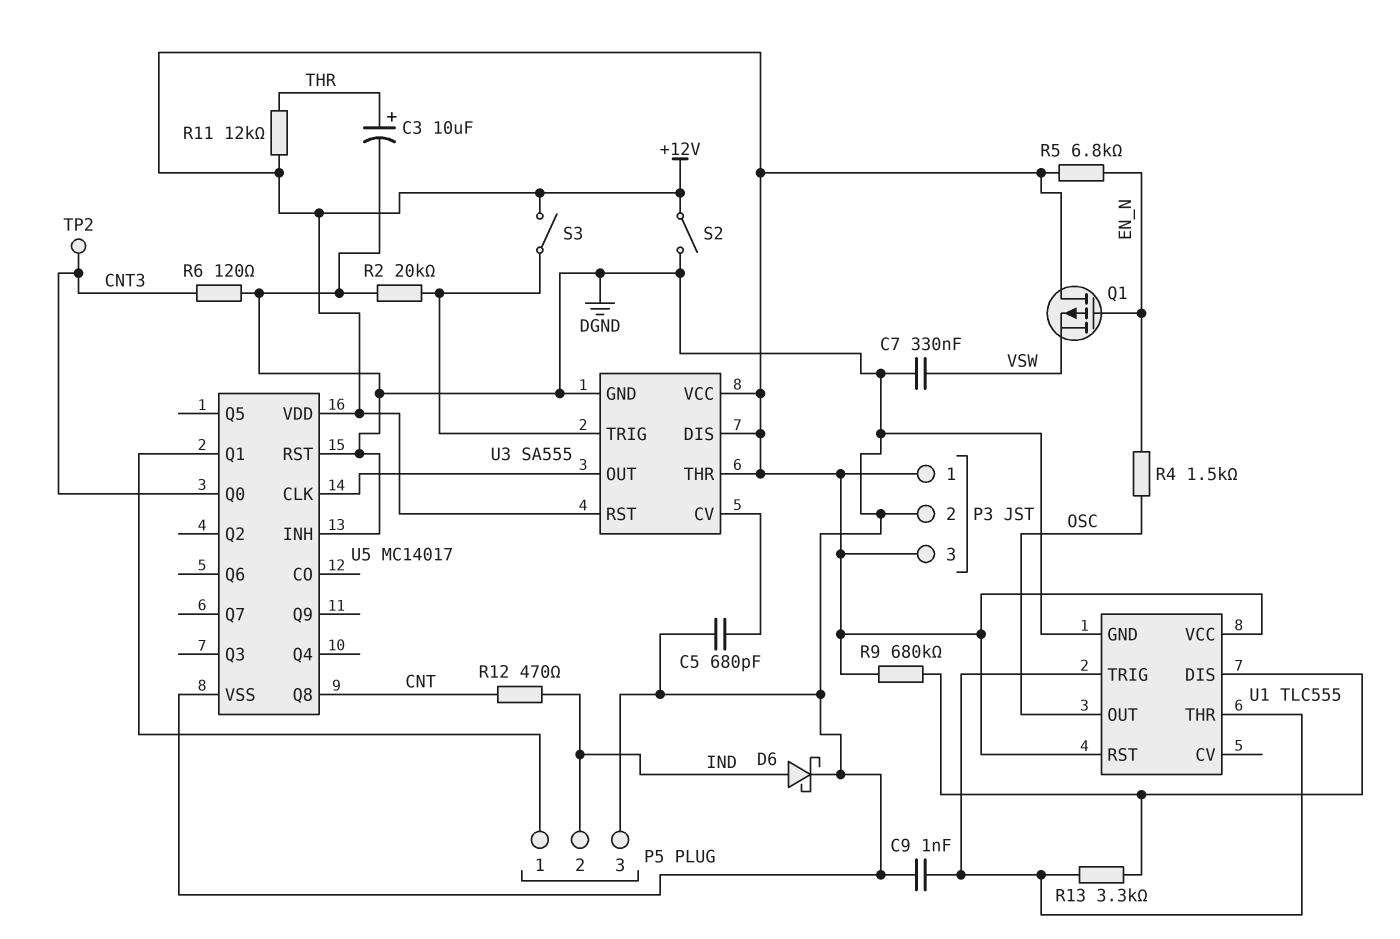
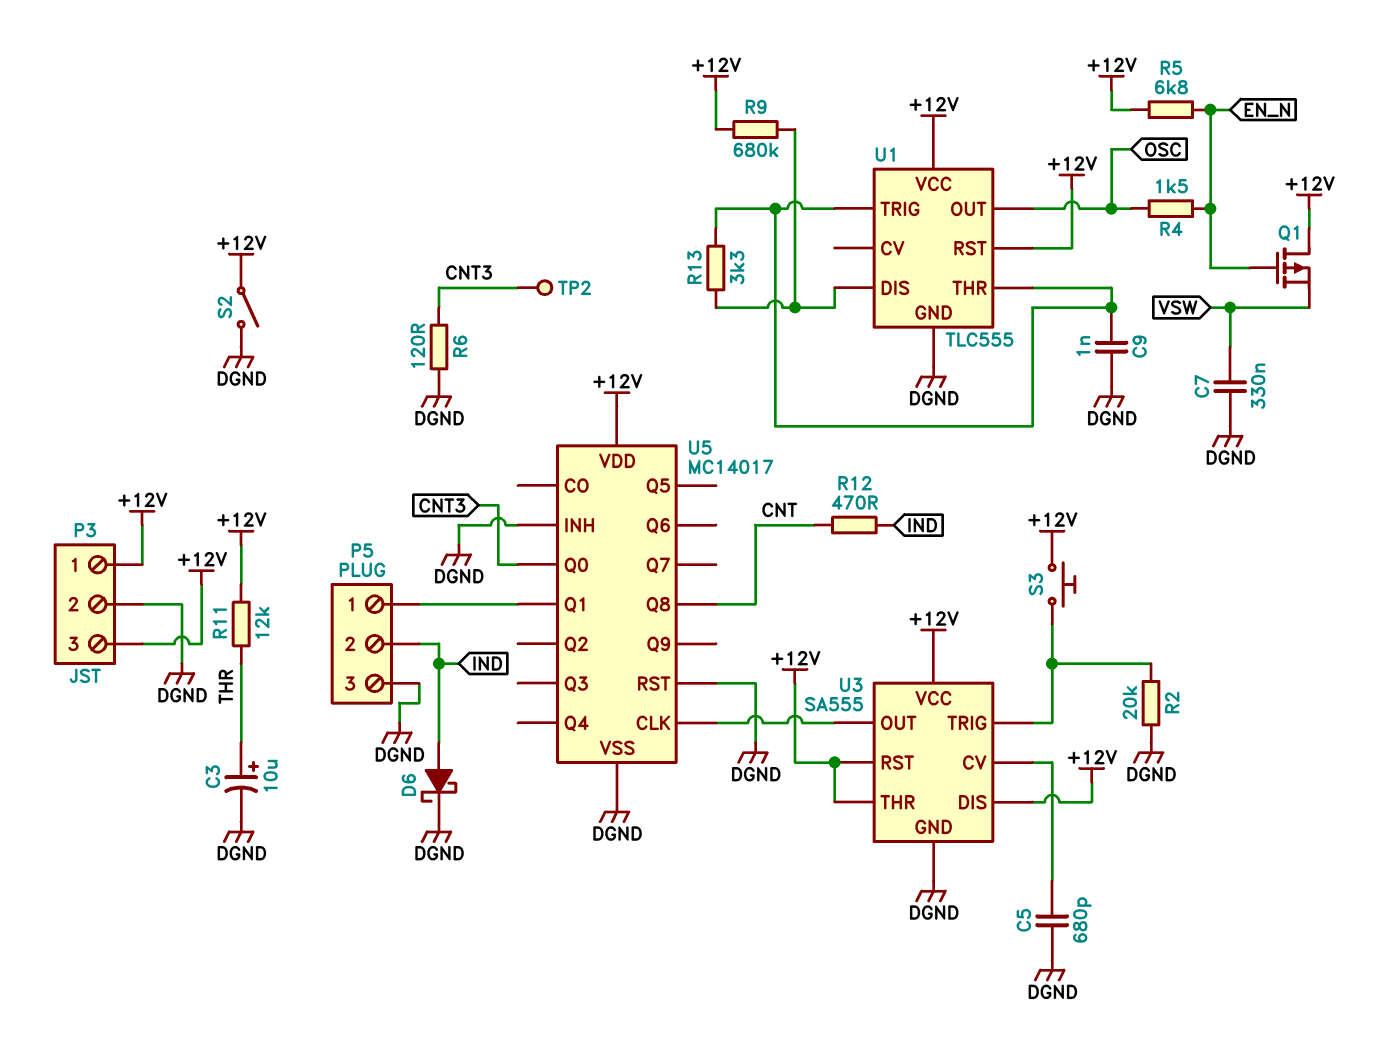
S3: switch (+12V, U3/TRIG) -> button (+12V, U3/TRIG)

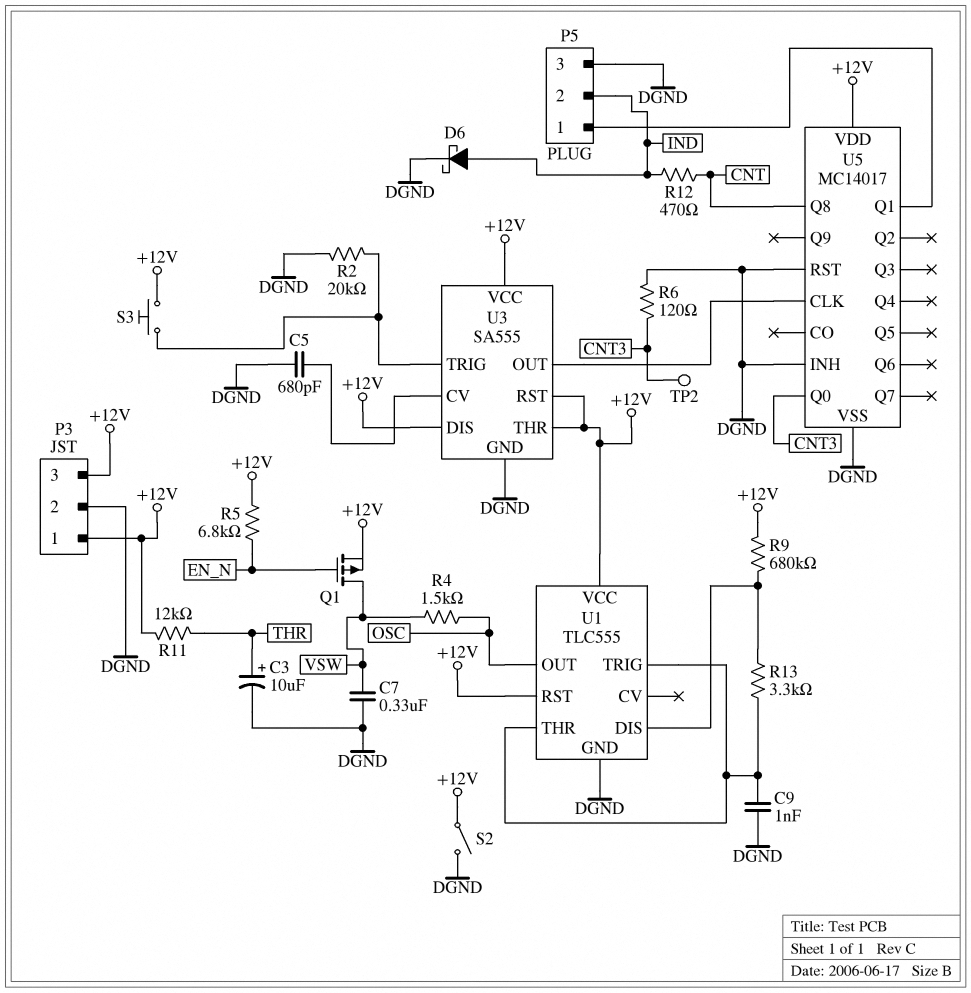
Q1: PMOS (G EN_N, D +12V, S VSW) -> PMOS (G EN_N, D VSW, S +12V)
R4: 1.5k (EN_N, OSC) -> 1.5k (OSC, VSW)

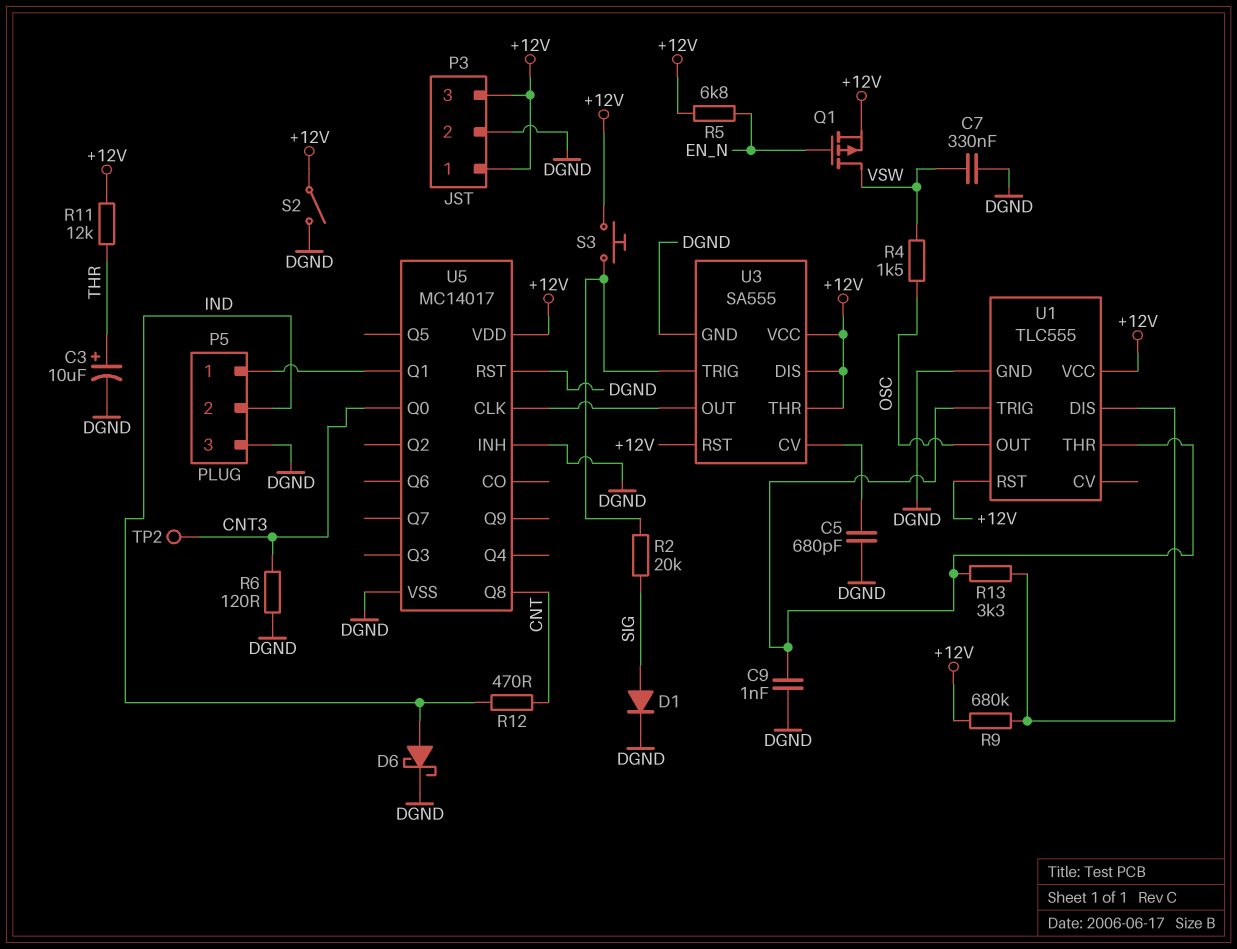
D1: none -> diode (A SIG, K DGND)
R2: 20k (DGND, U3/TRIG) -> 20k (SIG, U3/TRIG)

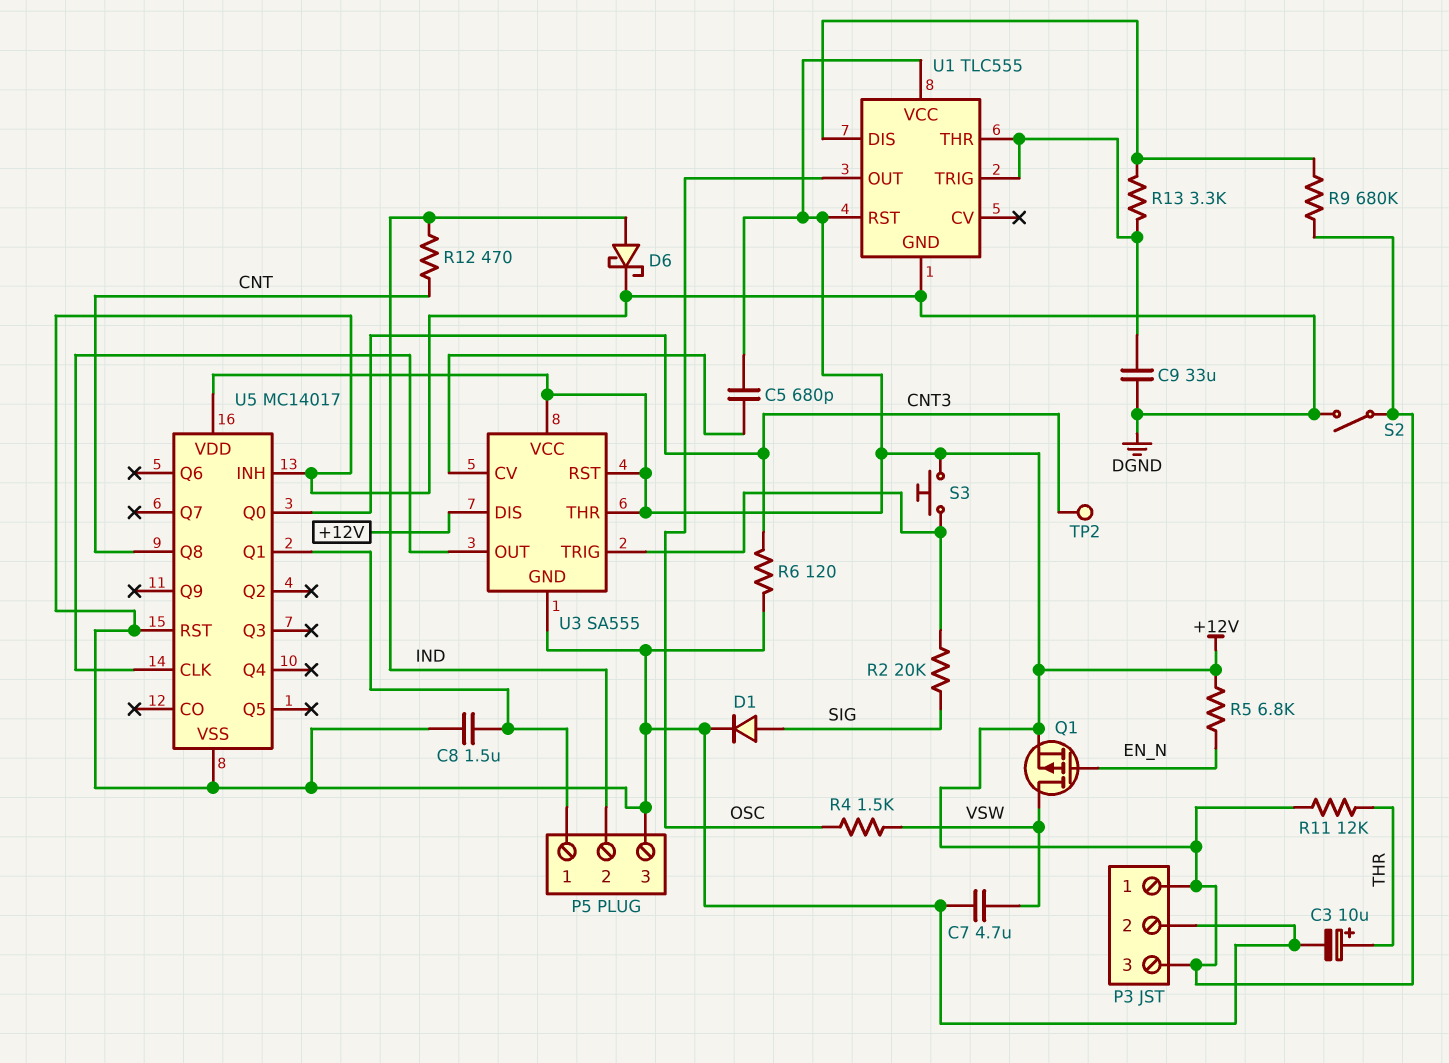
C5: 680pF (DGND, U3/CV) -> 680pF (+12V, U3/CV)
C7: 330nF (DGND, VSW) -> 4.7uF (DGND, VSW)
C8: none -> 1.5uF (DGND, P5/1)
C9: 1nF (DGND, U1/THR) -> 33uF (DGND, U1/THR)

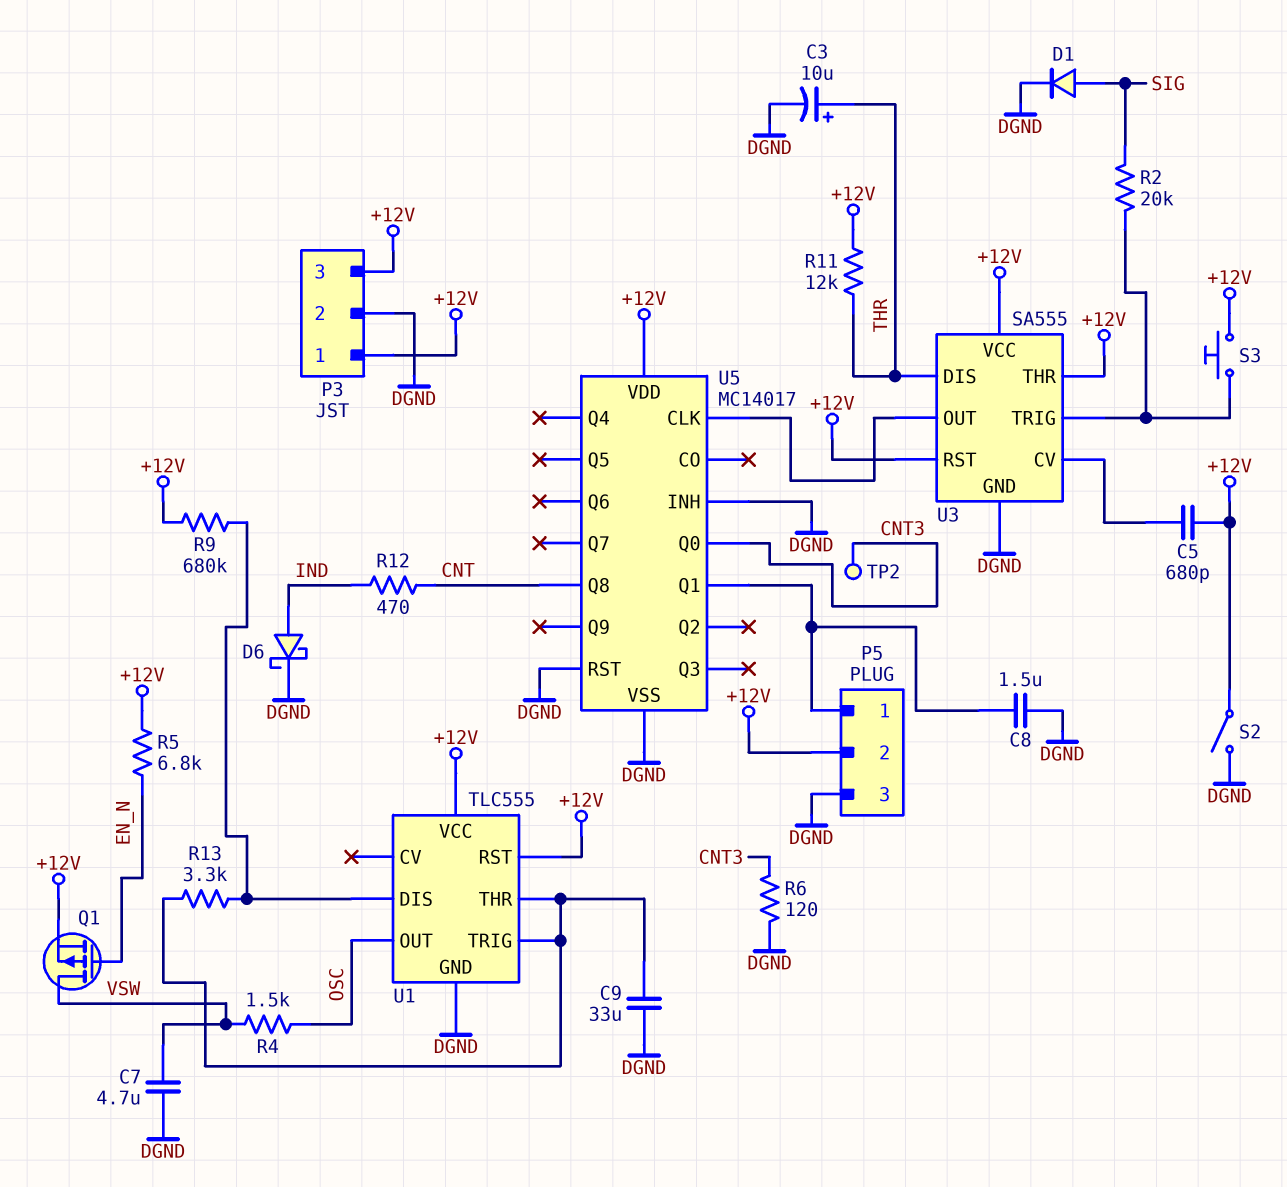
P5 pin 2: IND -> +12V
U3 pin DIS: +12V -> THR

